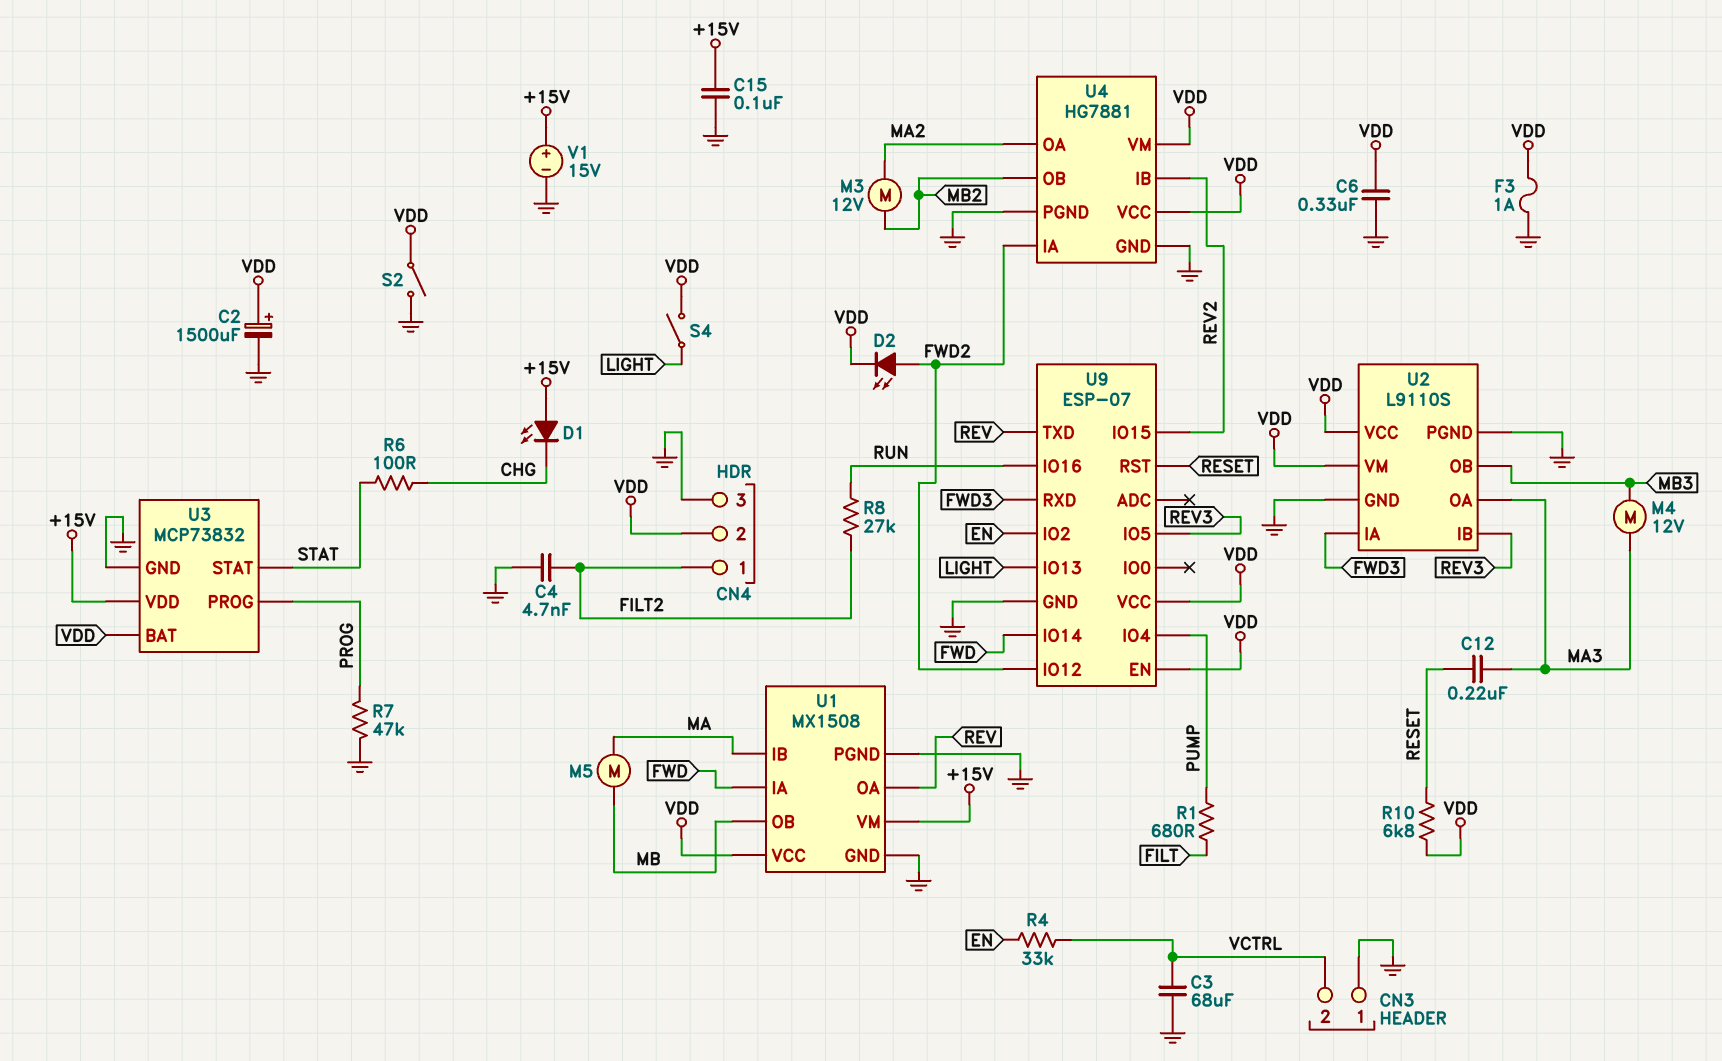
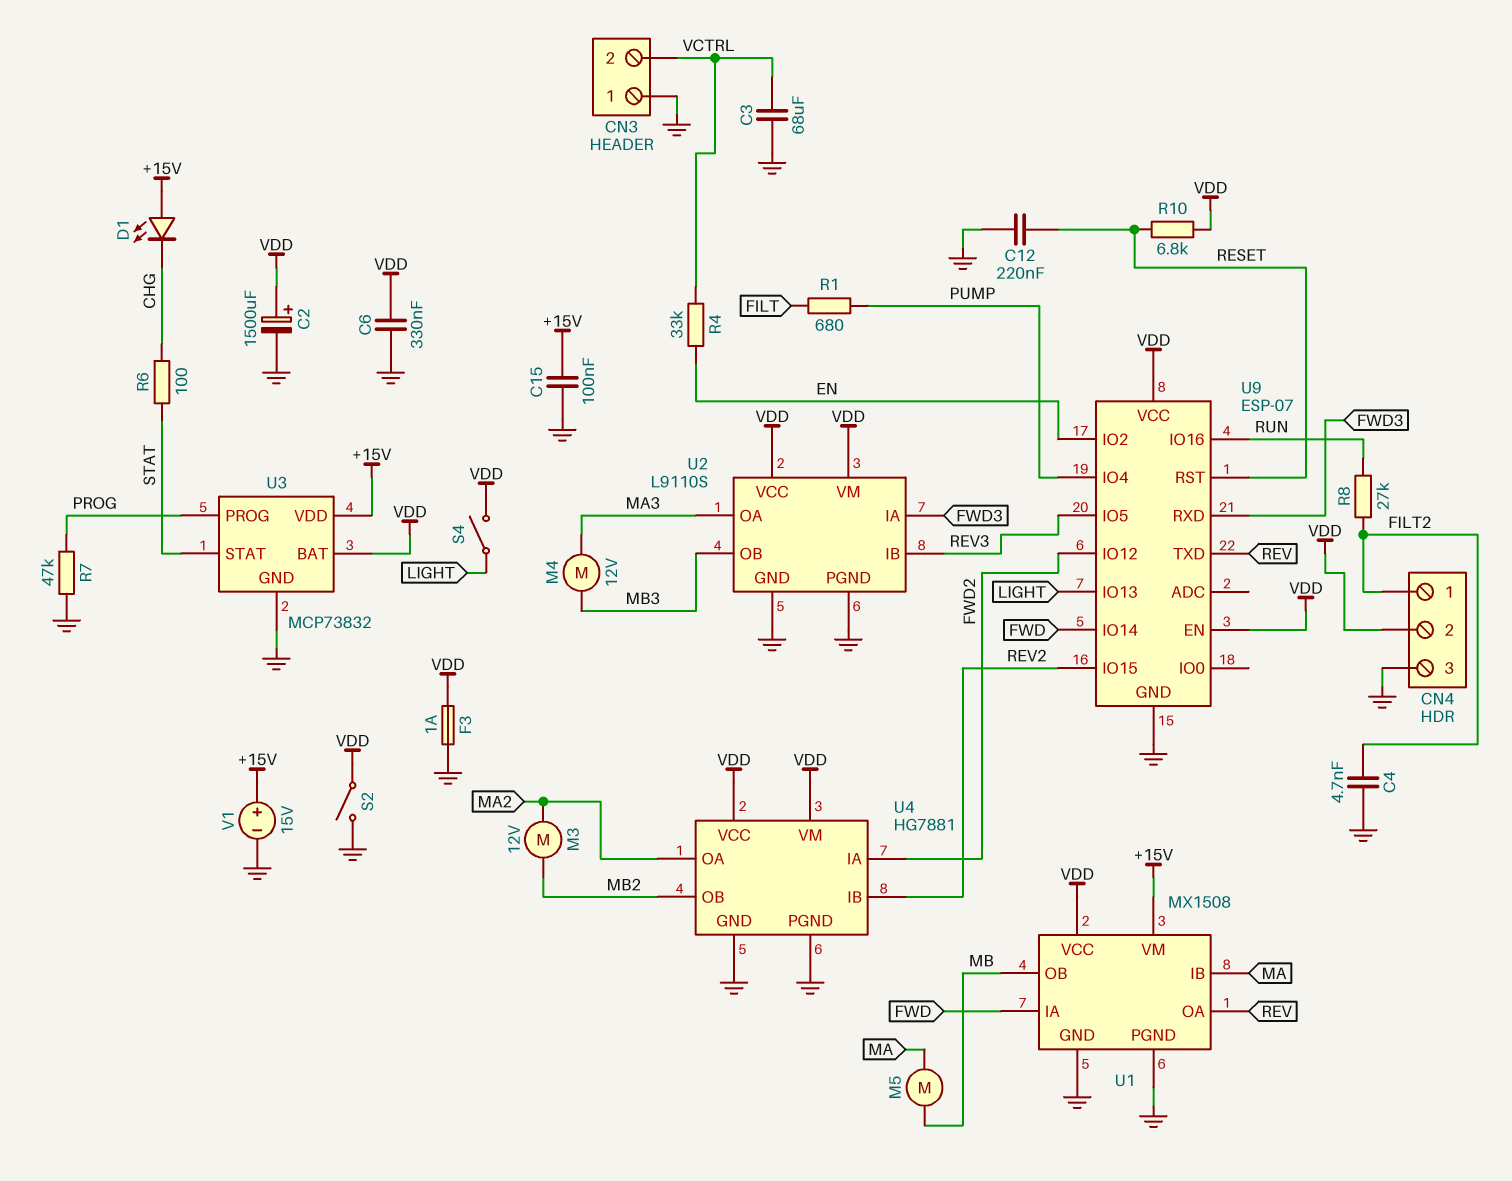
C12: 220nF (MA3, RESET) -> 220nF (GND, RESET)
D2: LED (A FWD2, K VDD) -> none

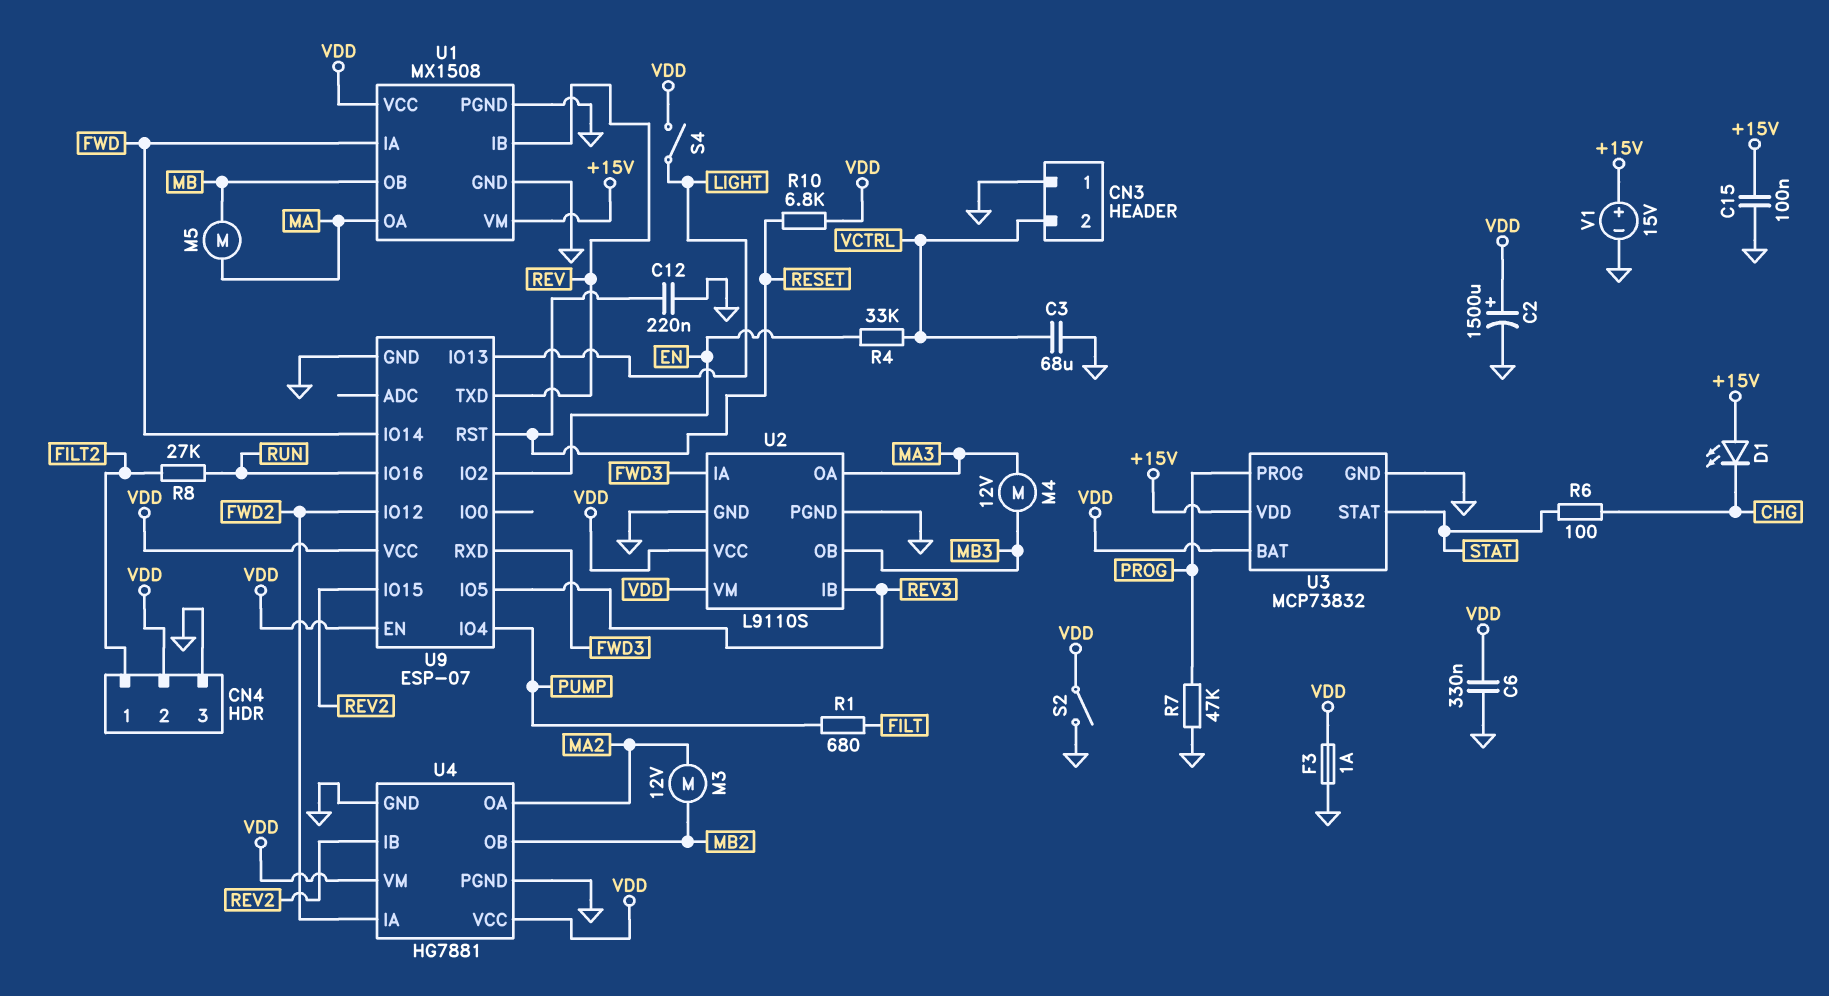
C4: 4.7nF (FILT2, GND) -> none
U1 pin IB: MA -> REV
U1 pin OA: REV -> MA

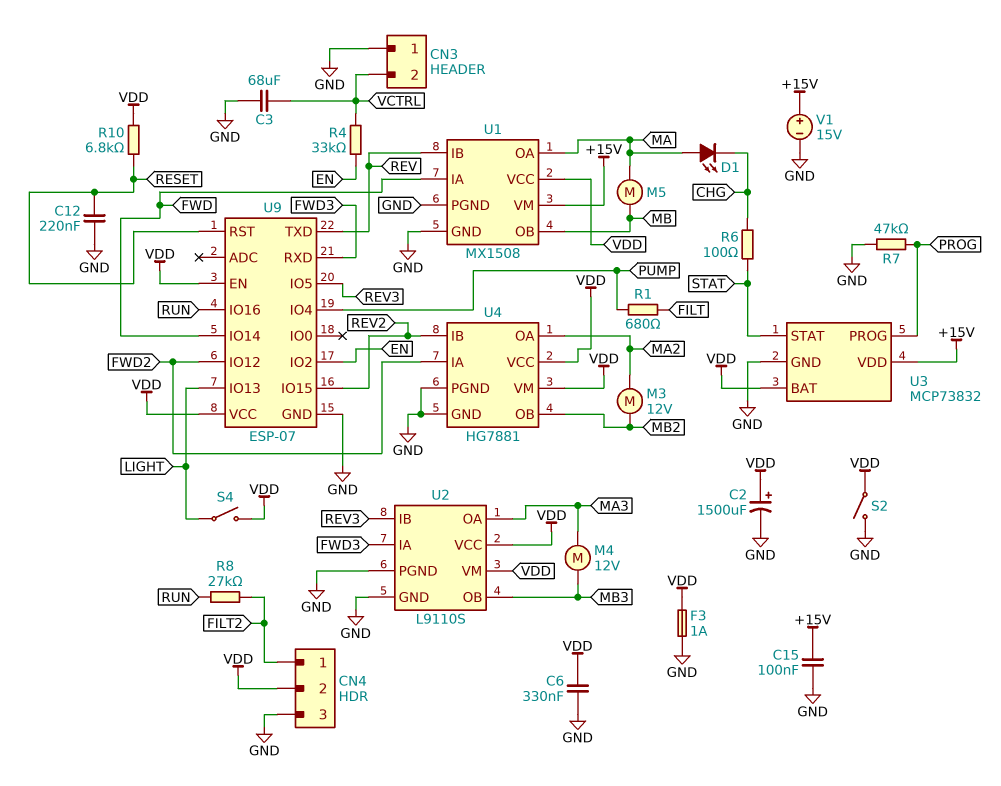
D1: LED (A +15V, K CHG) -> LED (A MA, K CHG)

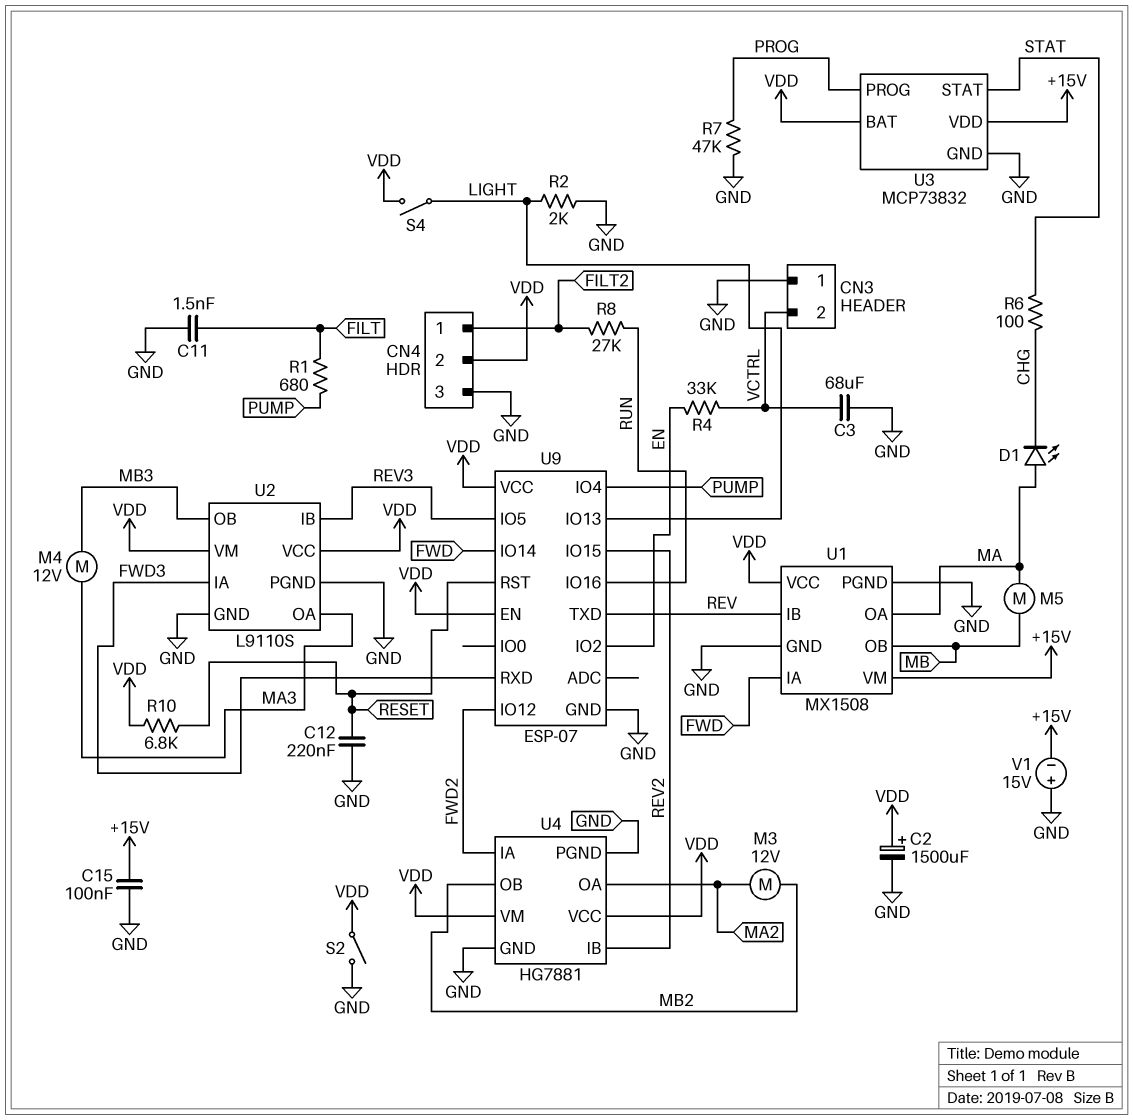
C6: 330nF (GND, VDD) -> none
C11: none -> 1.5nF (FILT, GND)
F3: 1A (GND, VDD) -> none
R2: none -> 2k (GND, LIGHT)
V1: 15V (plus +15V, minus GND) -> 15V (plus GND, minus +15V)

